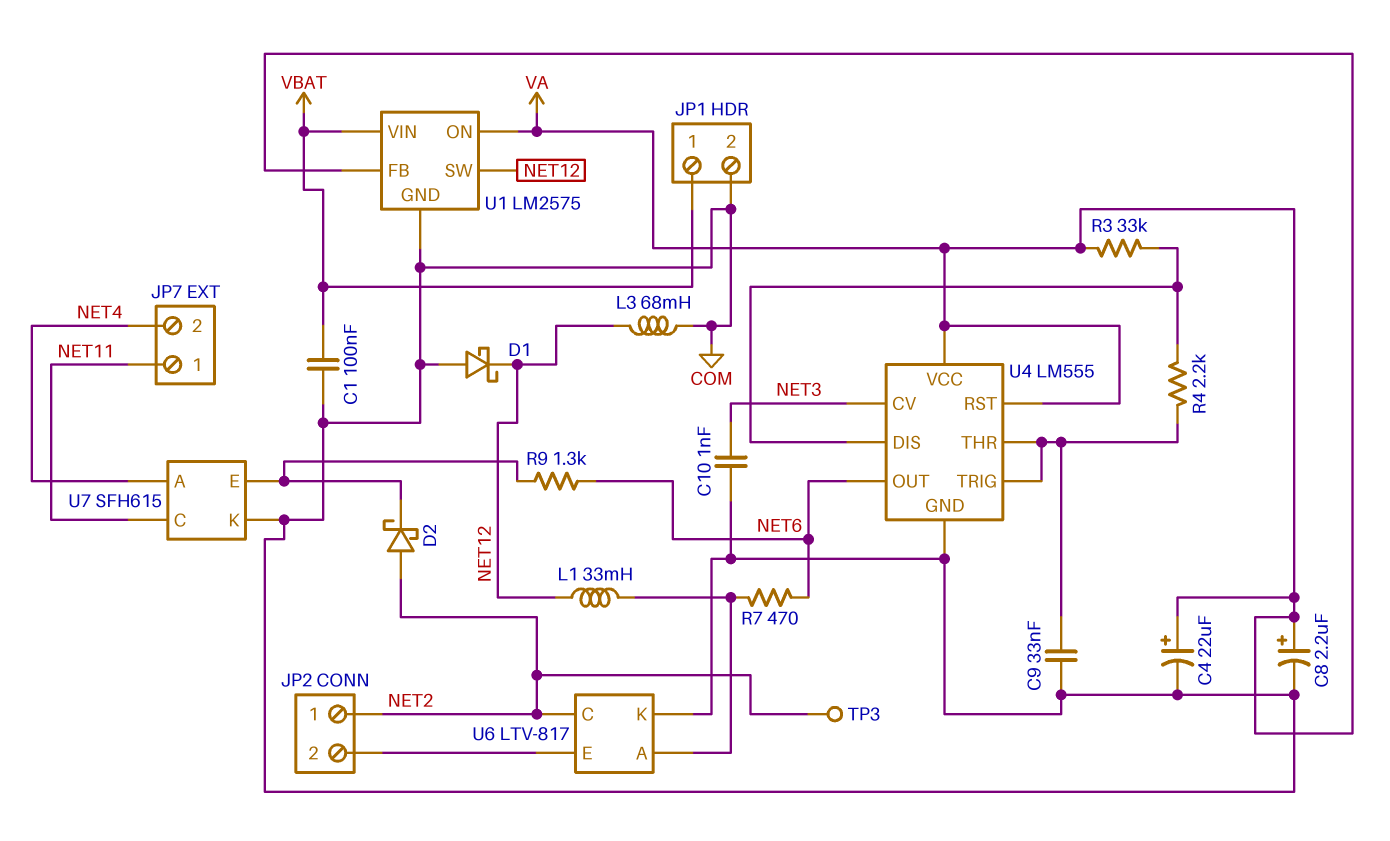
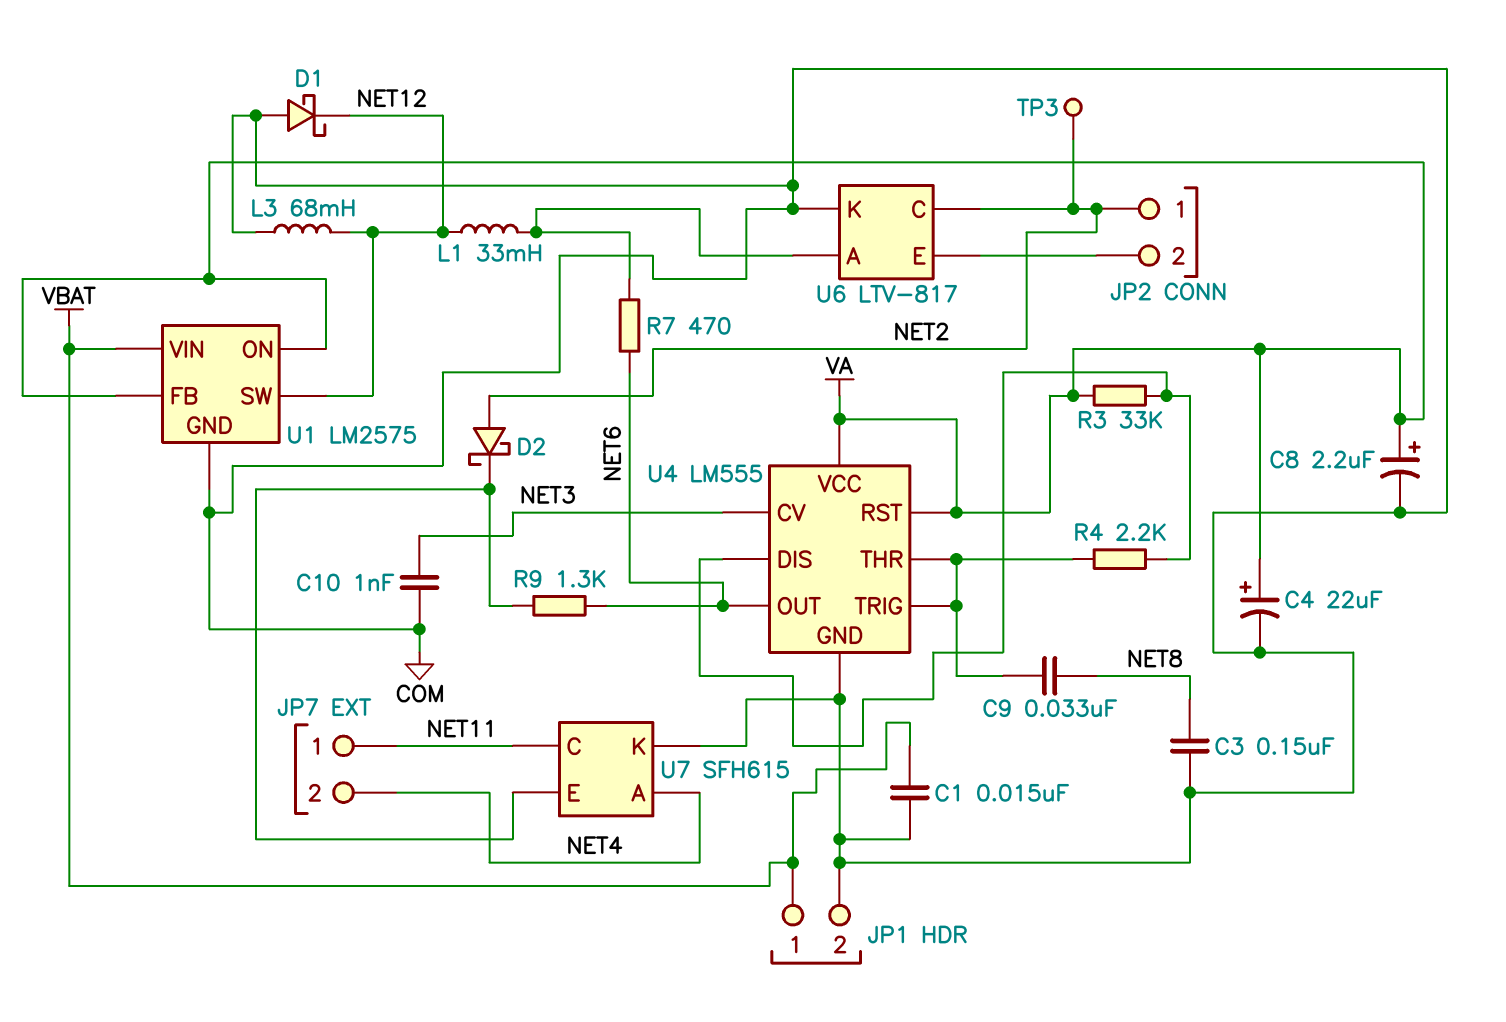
C1: 100nF (COM, VBAT) -> 15nF (COM, VBAT)
C3: none -> 150nF (COM, NET8)
C9: 33nF (COM, U4/THR) -> 33nF (NET8, U4/THR)

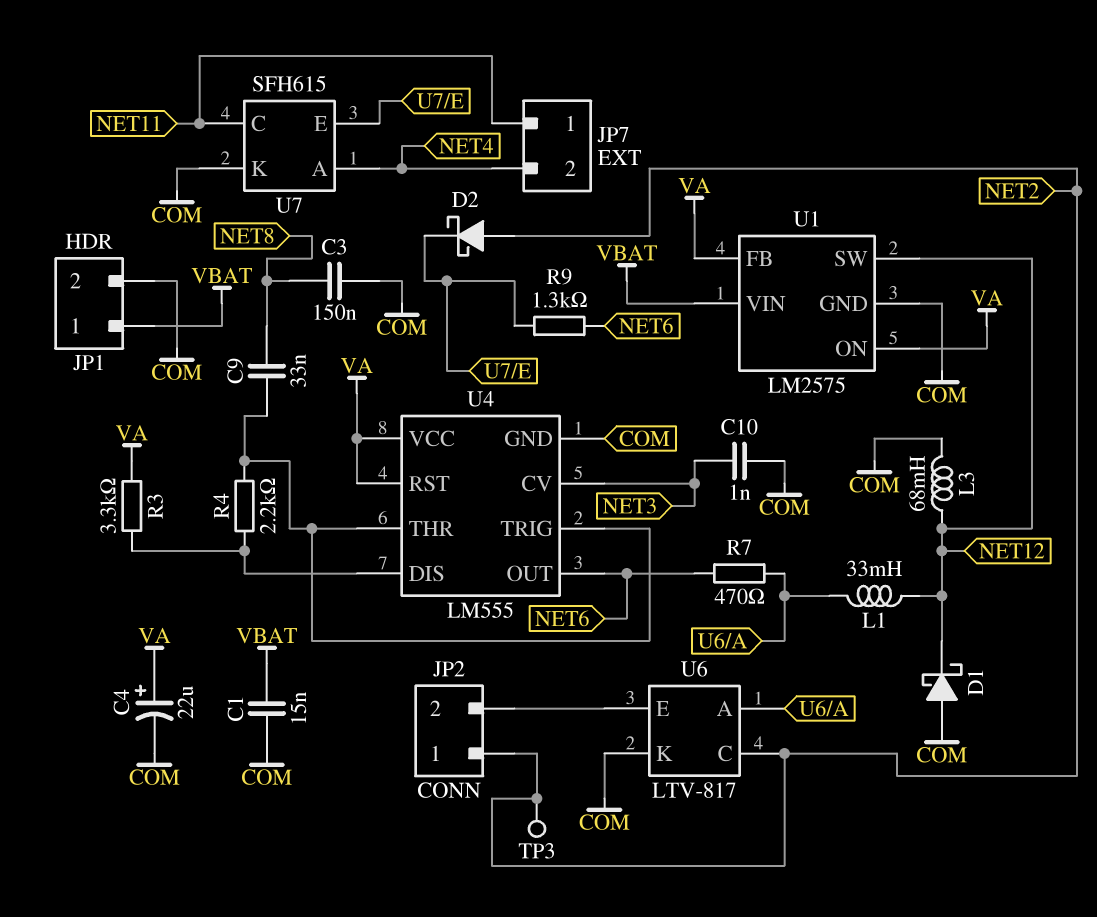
C8: 2.2uF (plus VA, minus COM) -> none
R3: 33k (U4/DIS, VA) -> 3.3k (U4/DIS, VA)

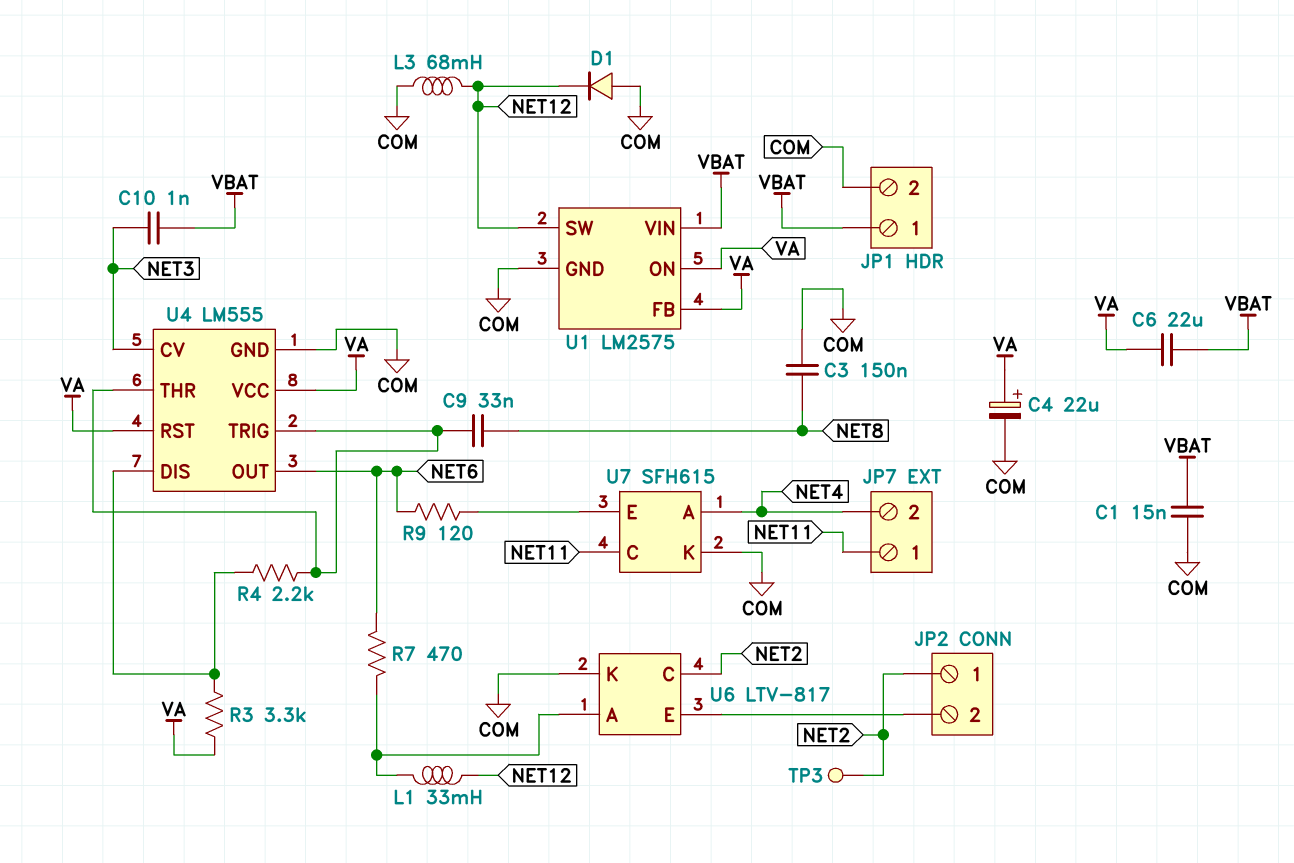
C6: none -> 22uF (VA, VBAT)
C10: 1nF (COM, NET3) -> 1nF (NET3, VBAT)
D1: schottky (A COM, K NET12) -> diode (A COM, K NET12)
D2: schottky (A NET2, K U7/E) -> none
R9: 1.3k (NET6, U7/E) -> 120 (NET6, U7/E)

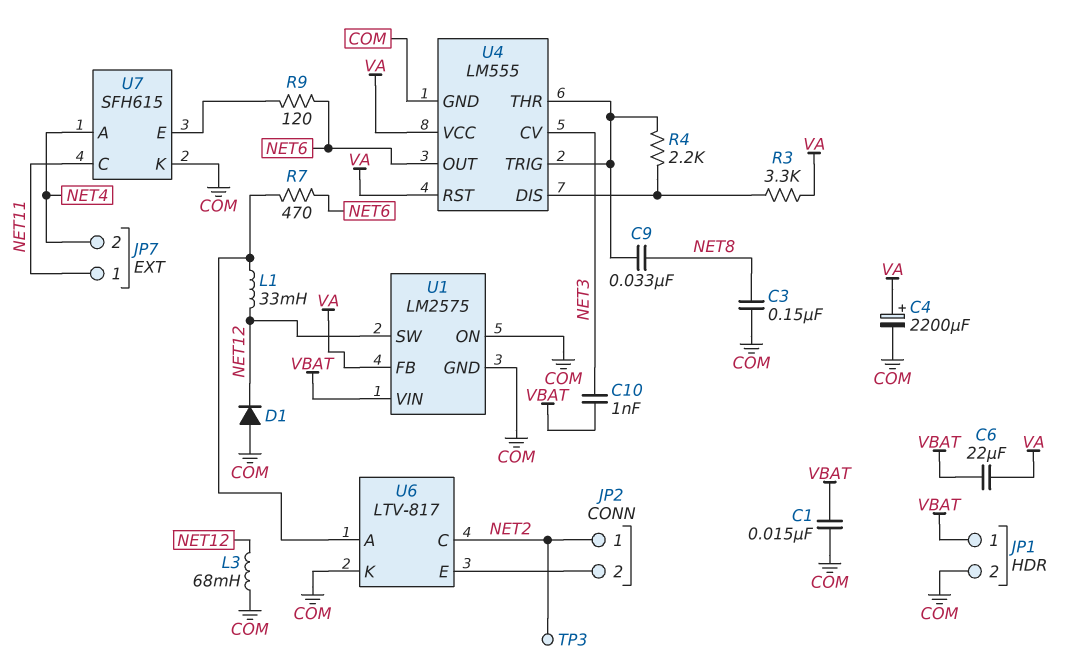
C4: 22uF (plus VA, minus COM) -> 2200uF (plus VA, minus COM)
U1 pin ON: VA -> COM

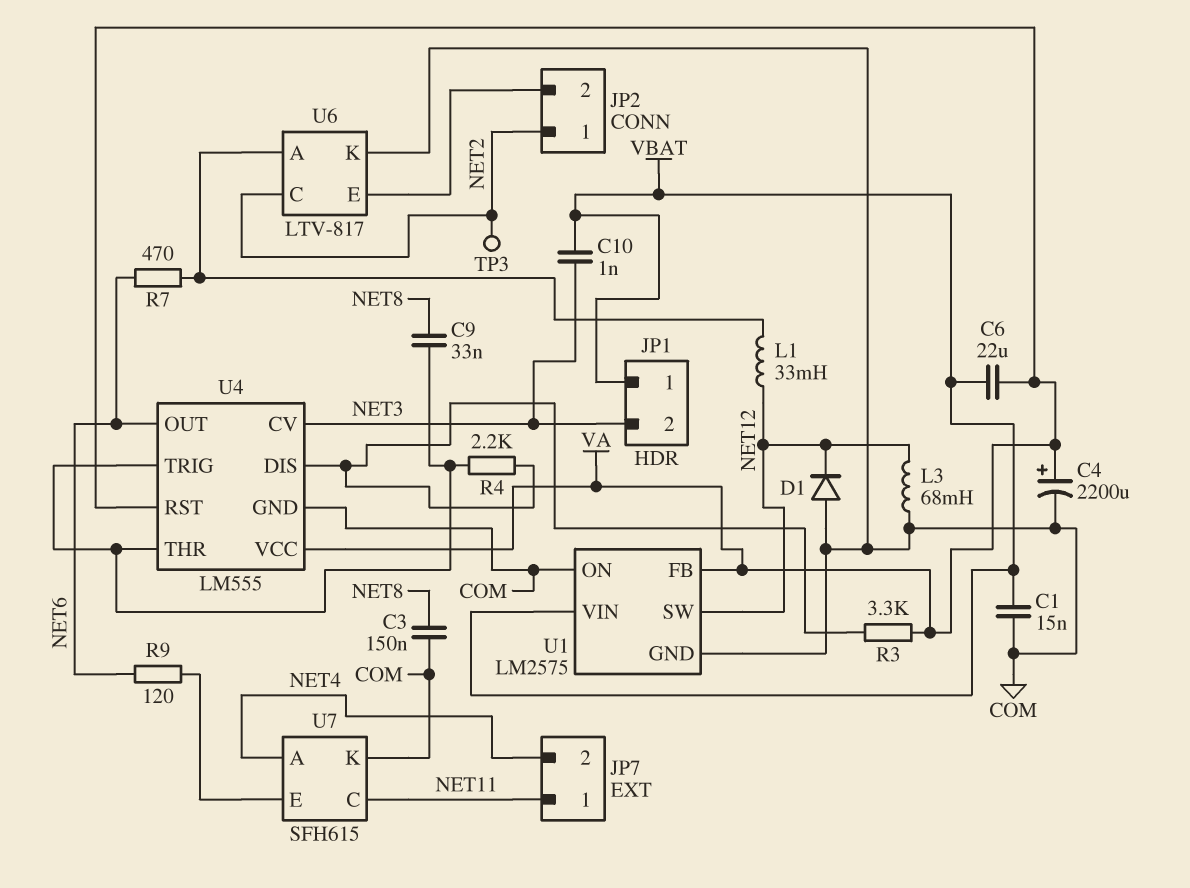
JP1 pin 2: COM -> NET3

